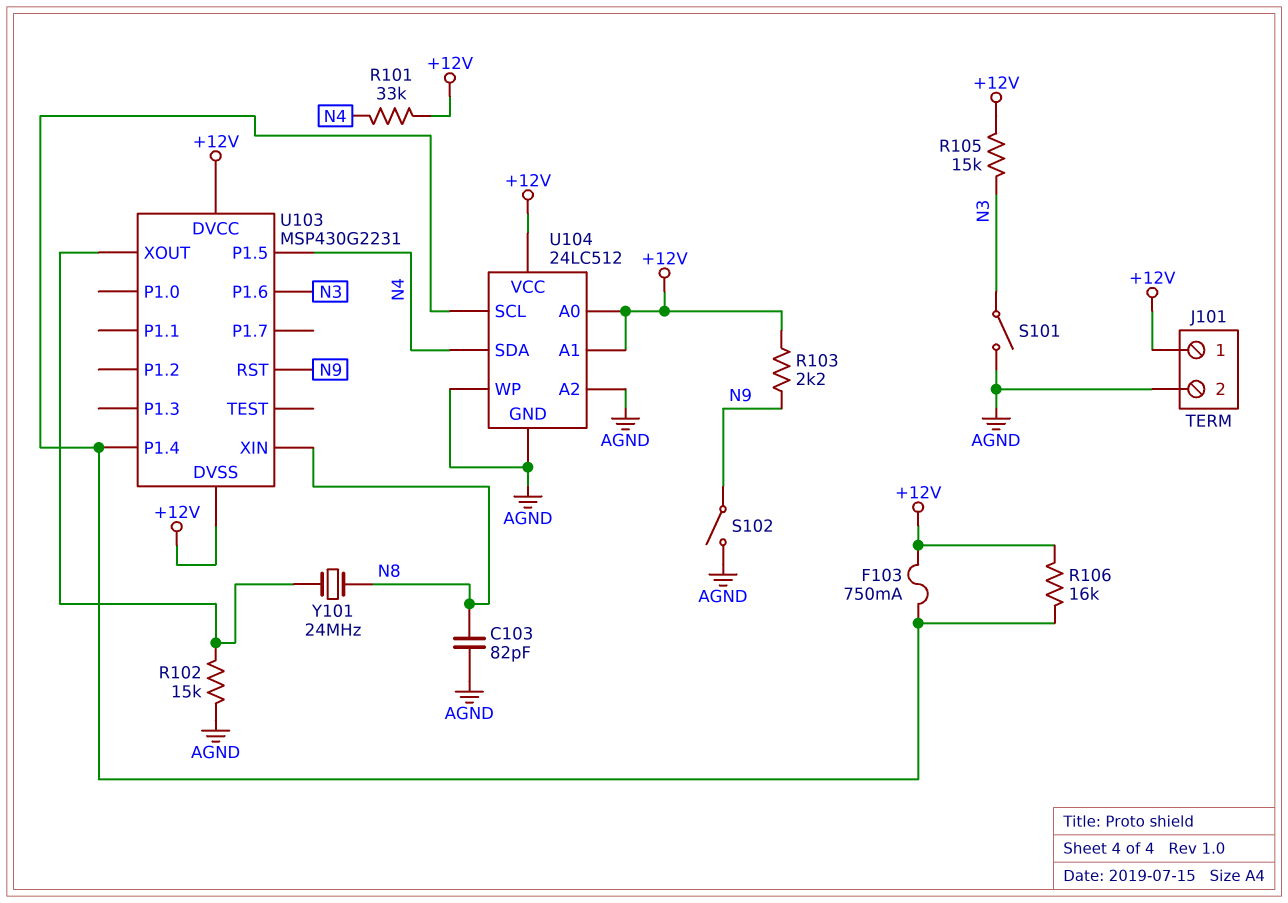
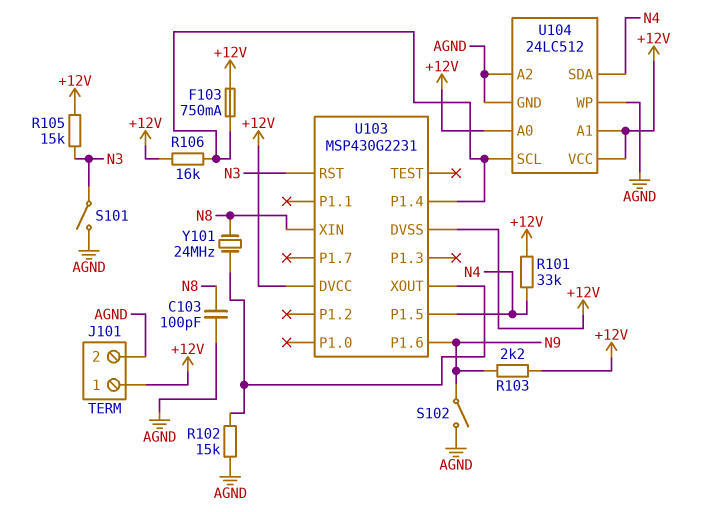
C103: 82pF (AGND, N8) -> 100pF (AGND, N8)
U103 pin P1.6: N3 -> N9
U103 pin RST: N9 -> N3

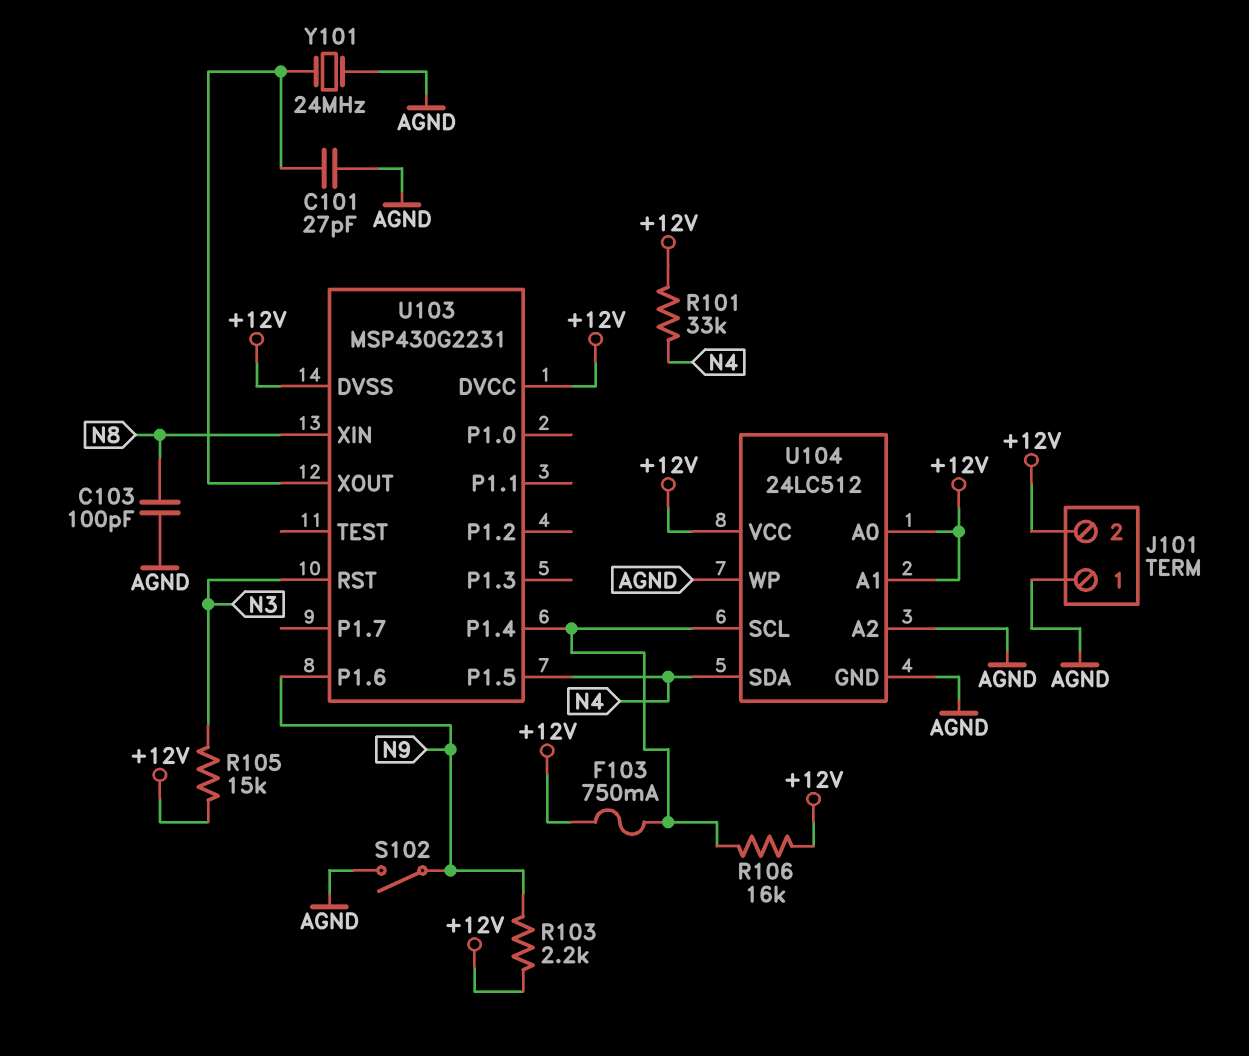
C101: none -> 27pF (AGND, U103/XOUT)
J101 pin 1: +12V -> AGND
J101 pin 2: AGND -> +12V
R102: 15k (AGND, U103/XOUT) -> none
S101: switch (AGND, N3) -> none
Y101: 24MHz (N8, U103/XOUT) -> 24MHz (AGND, U103/XOUT)

